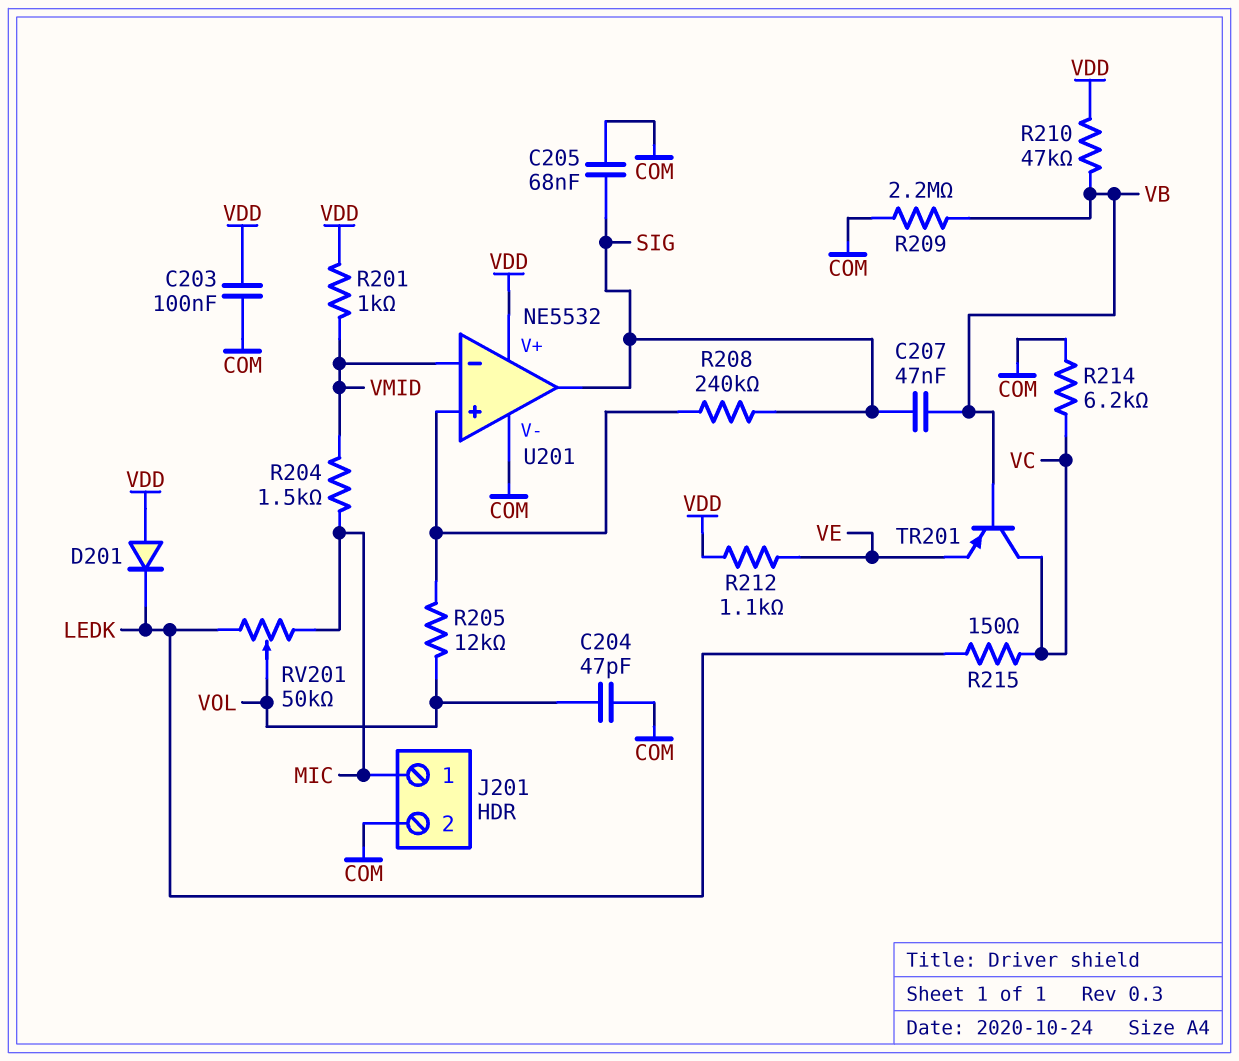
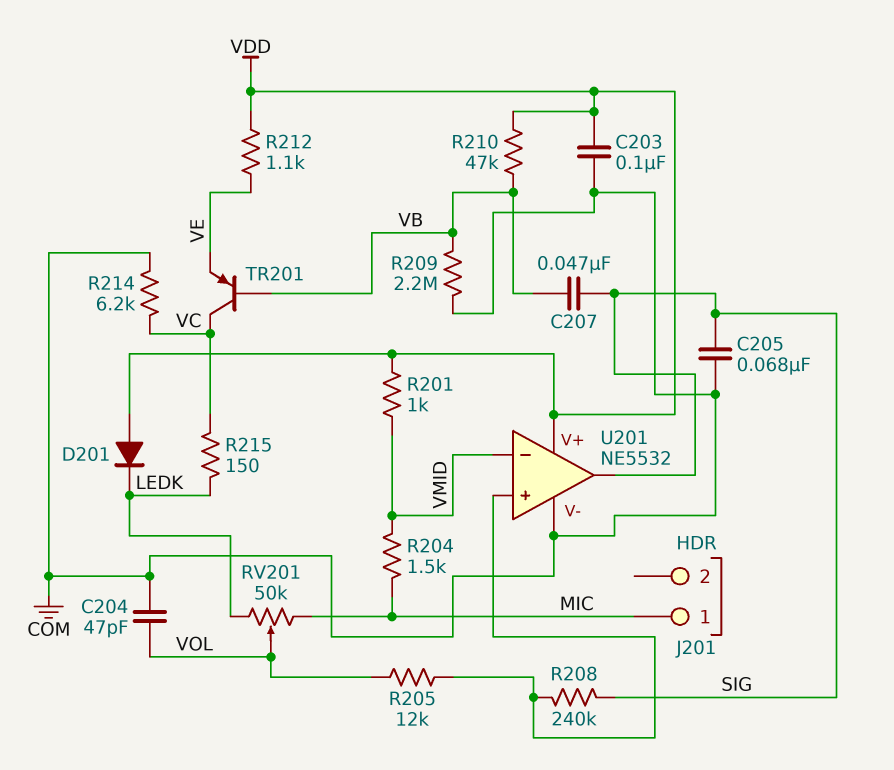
J201 pin 2: COM -> none

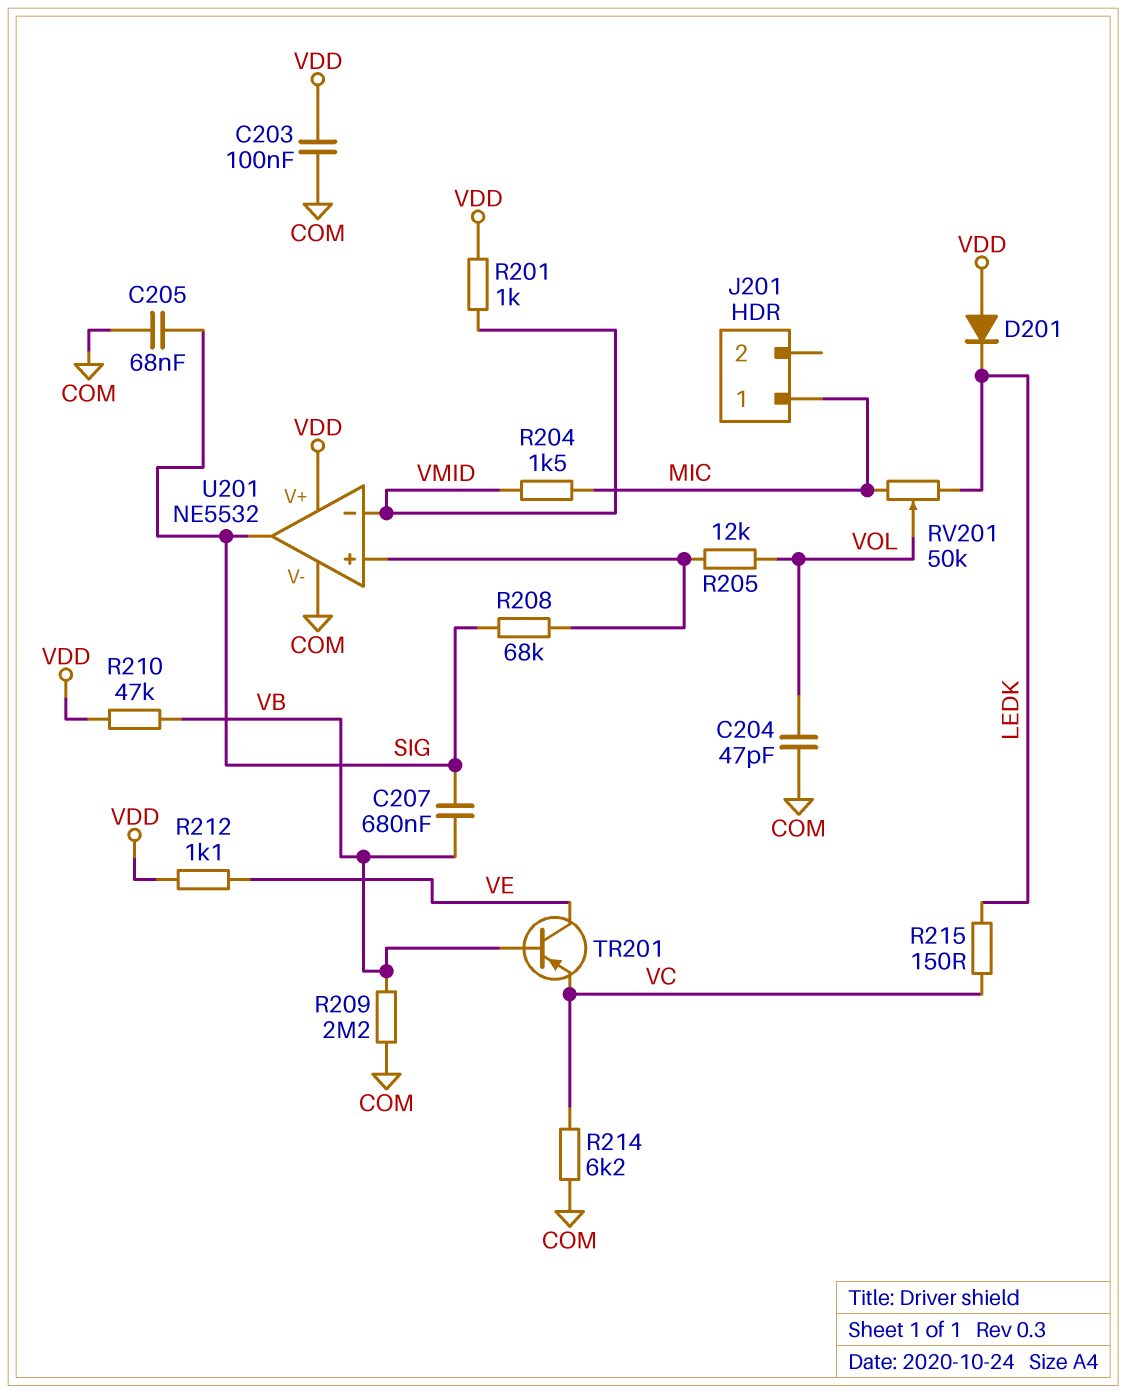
C207: 47nF (SIG, VB) -> 680nF (SIG, VB)
R208: 240k (SIG, U201/in+) -> 68k (SIG, U201/in+)
TR201: PNP (B VB, C VC, E VE) -> PNP (B VB, C VE, E VC)

